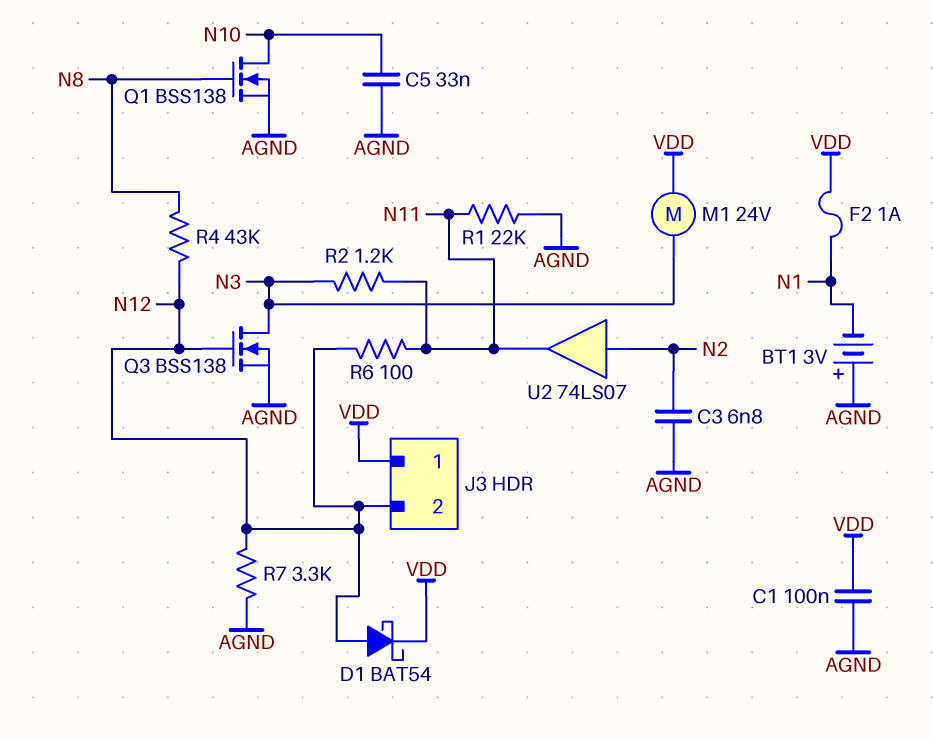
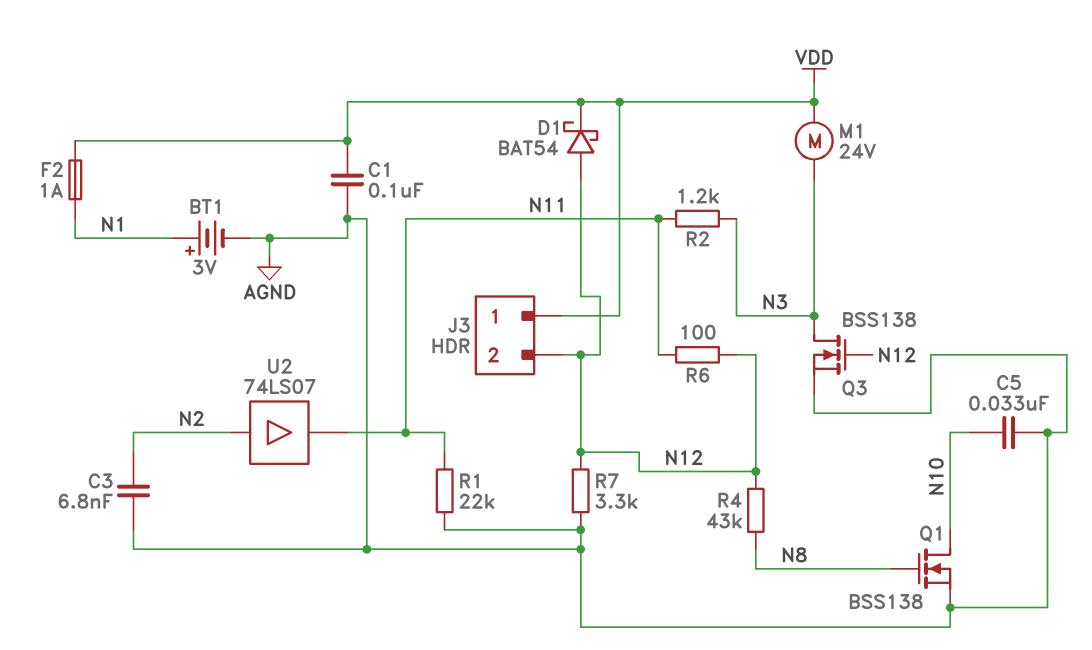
BT1: 3V (plus AGND, minus N1) -> 3V (plus N1, minus AGND)

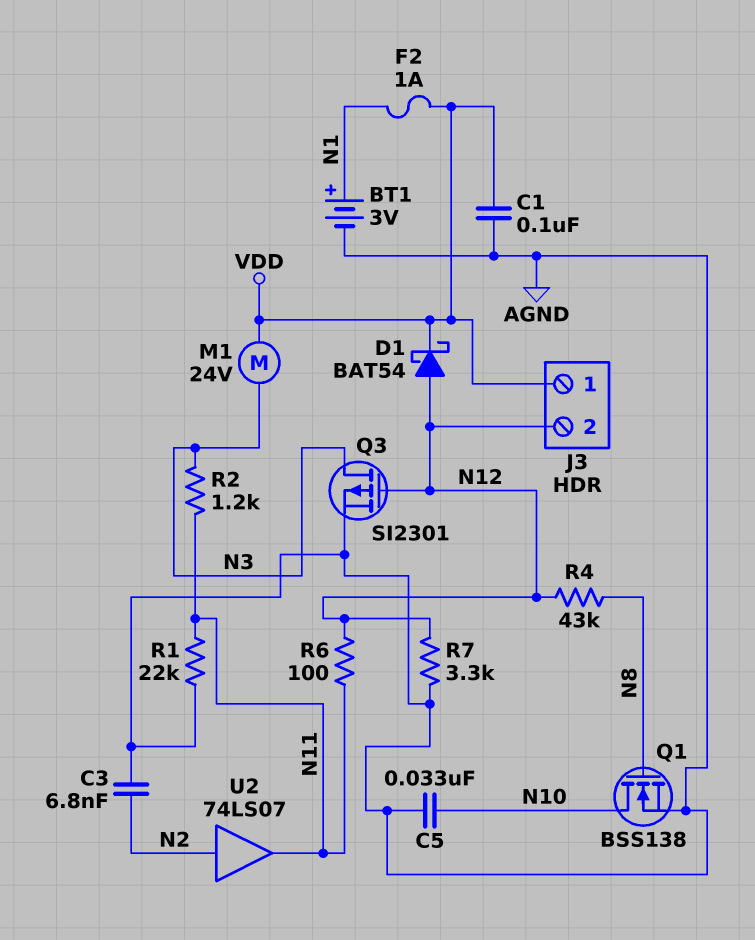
Q3: NMOS BSS138 (G N12, D N3, S AGND) -> PMOS SI2301 (G N12, D N3, S AGND)

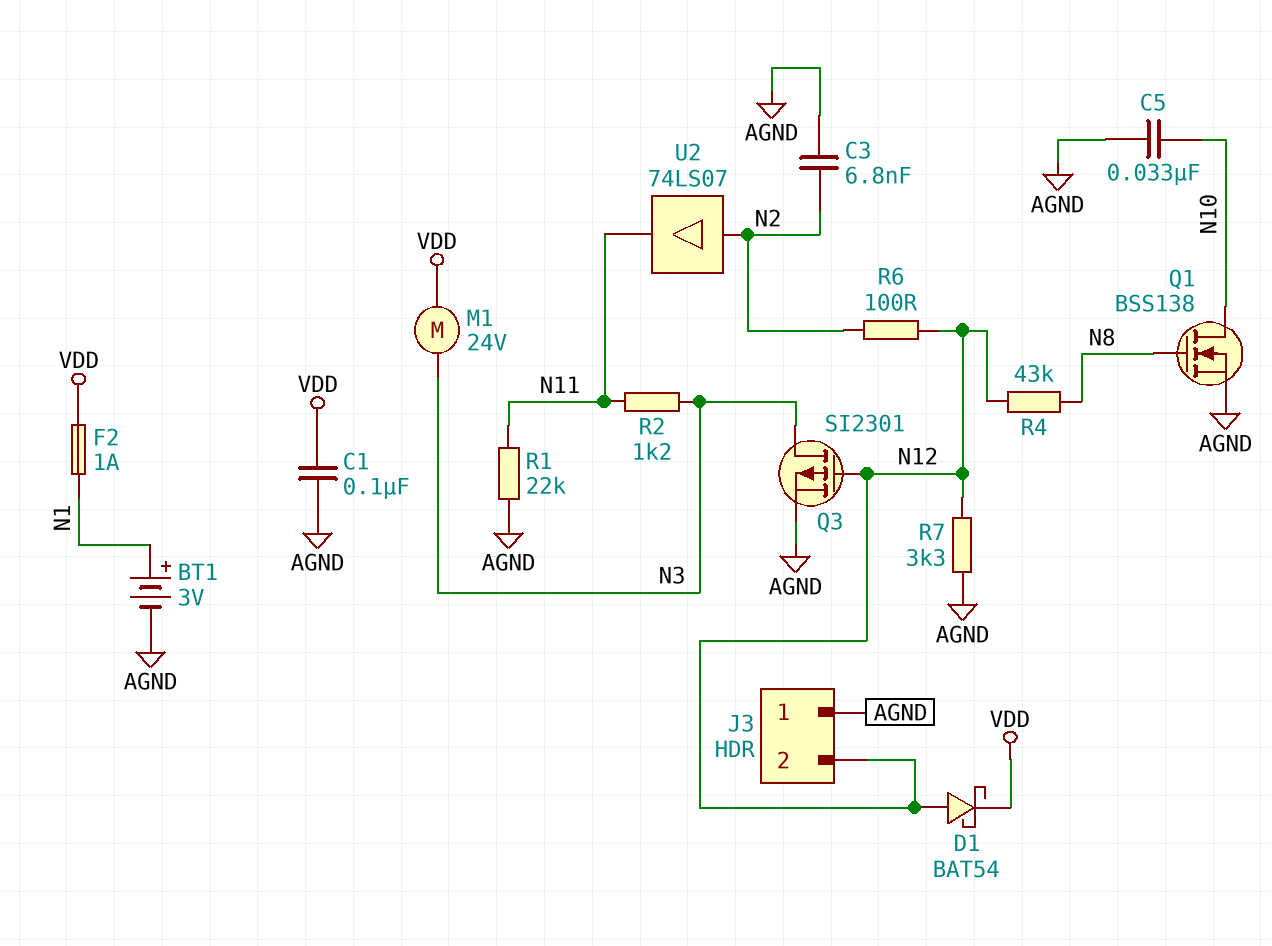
J3 pin 1: VDD -> AGND
R6: 100 (N11, N12) -> 100 (N2, N12)

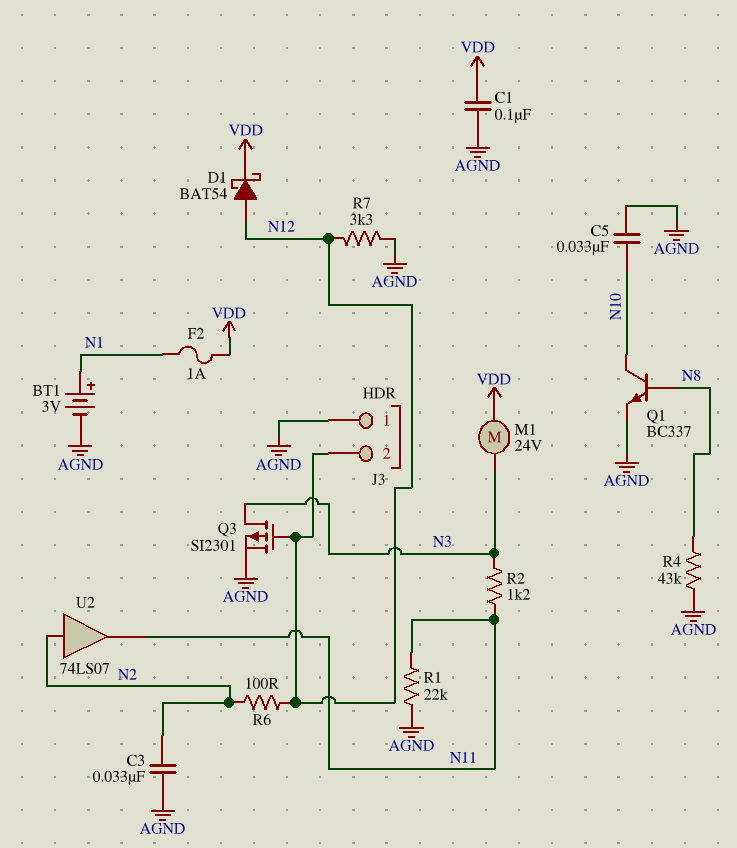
C3: 6.8nF (AGND, N2) -> 33nF (AGND, N2)
Q1: NMOS BSS138 (G N8, D N10, S AGND) -> NPN BC337 (B N8, C N10, E AGND)
R4: 43k (N8, N12) -> 43k (AGND, N8)

